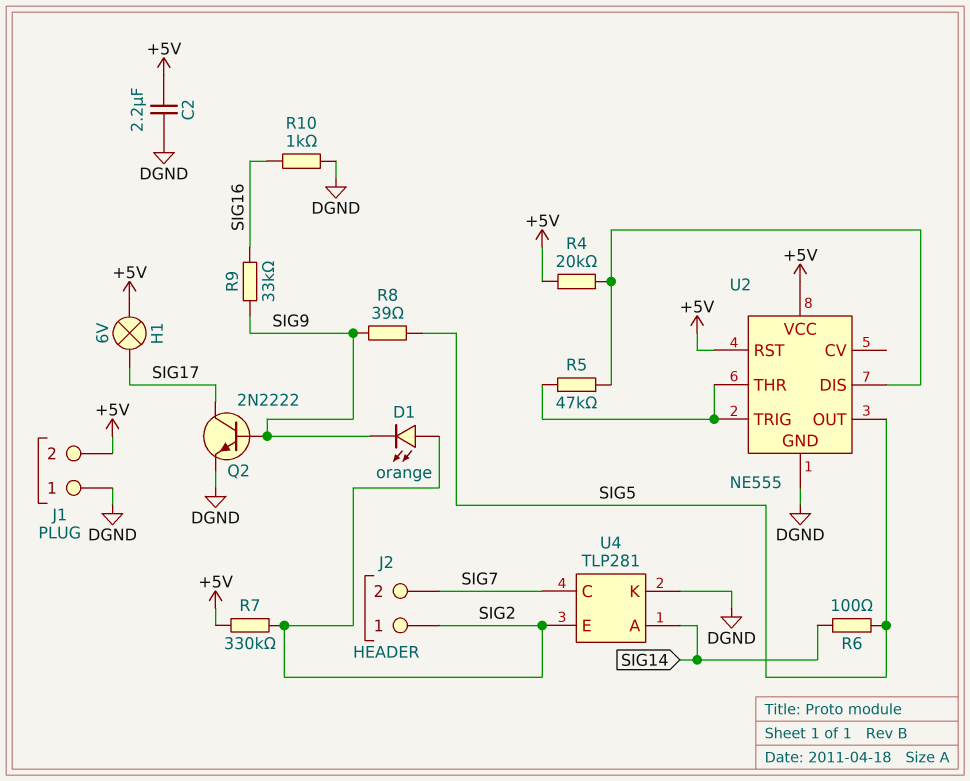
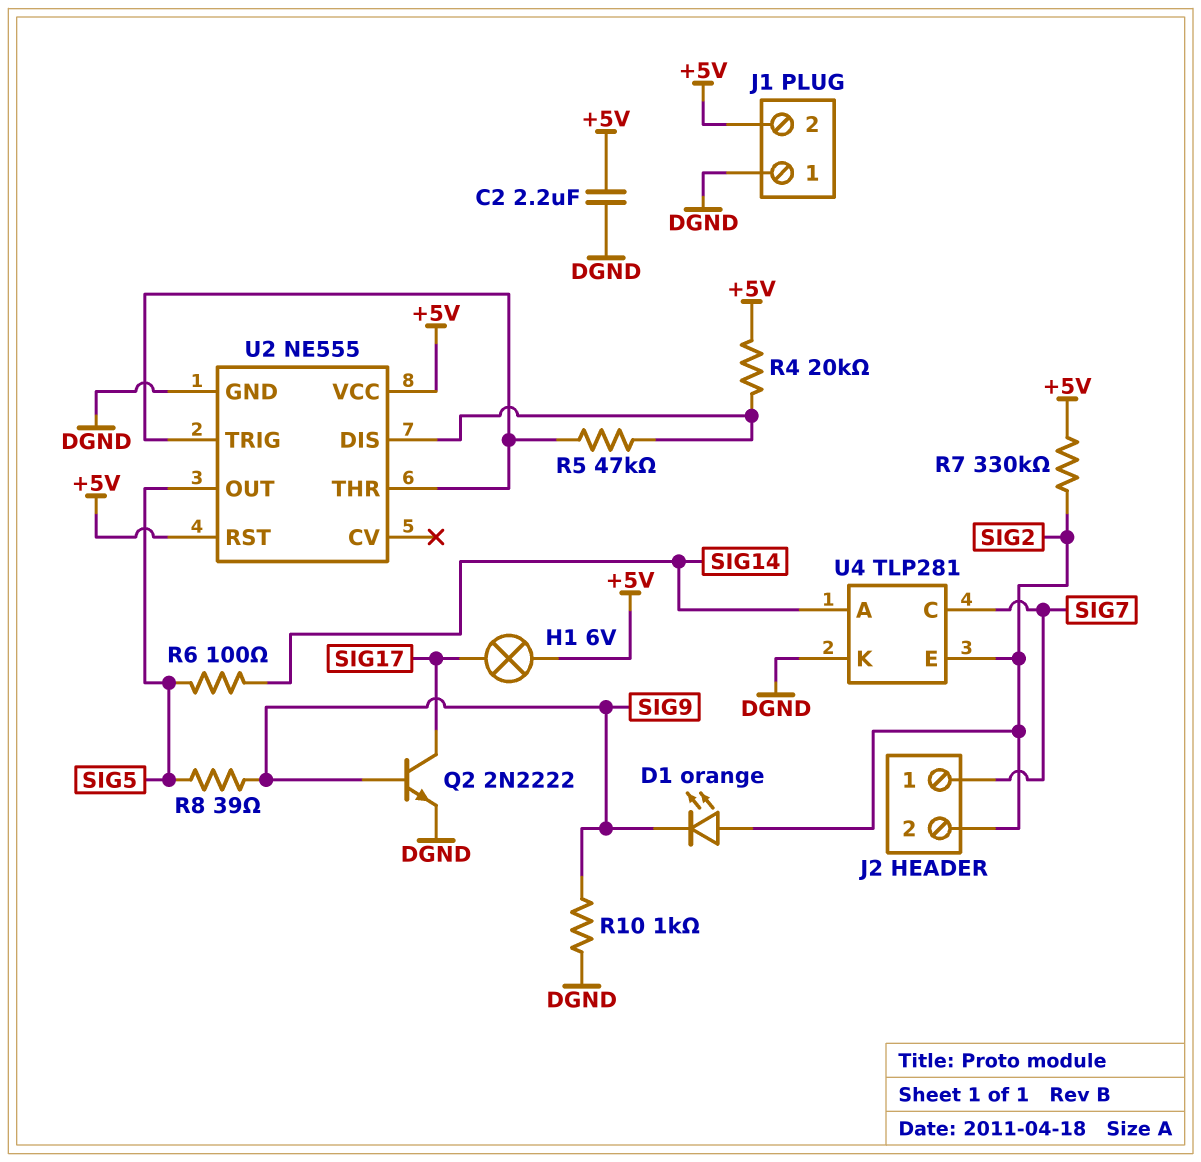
J2 pin 1: SIG2 -> SIG7
J2 pin 2: SIG7 -> SIG2
R9: 33k (SIG9, SIG16) -> none
R10: 1k (DGND, SIG16) -> 1k (DGND, SIG9)

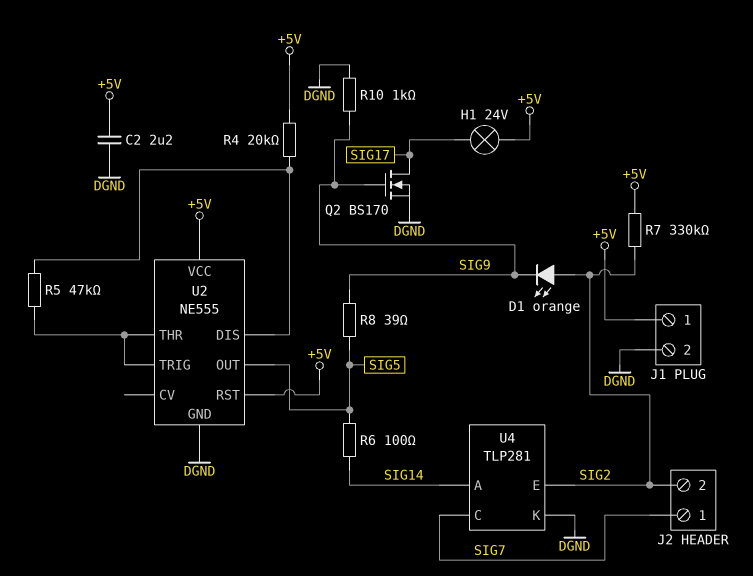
H1: lamp 6V (+5V, SIG17) -> lamp 24V (+5V, SIG17)
J1 pin 1: DGND -> +5V
J1 pin 2: +5V -> DGND
Q2: NPN 2N2222 (B SIG9, C SIG17, E DGND) -> NMOS BS170 (G SIG9, D SIG17, S DGND)

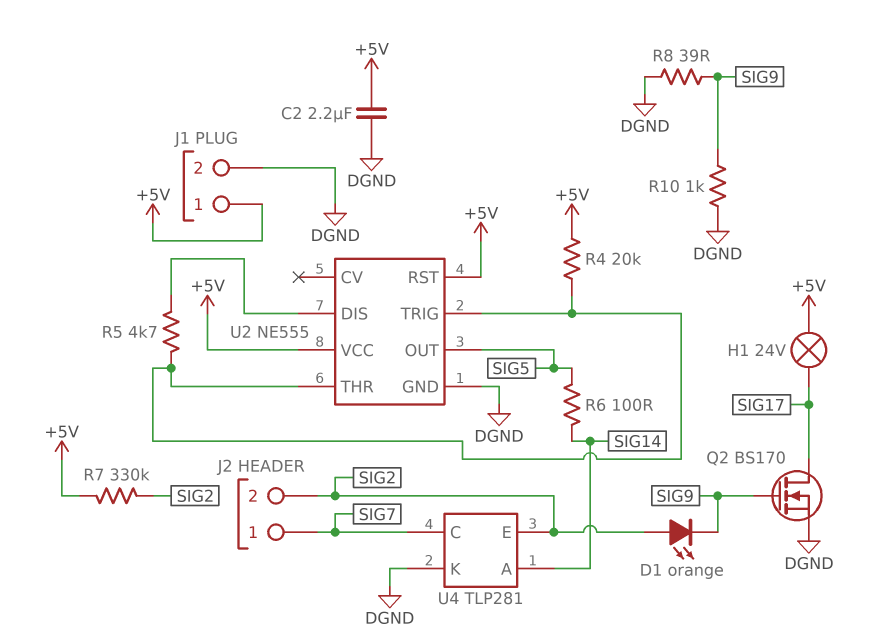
R4: 20k (+5V, U2/DIS) -> 20k (+5V, U2/THR)
R5: 47k (U2/DIS, U2/THR) -> 4.7k (U2/DIS, U2/THR)
R8: 39 (SIG5, SIG9) -> 39 (DGND, SIG9)

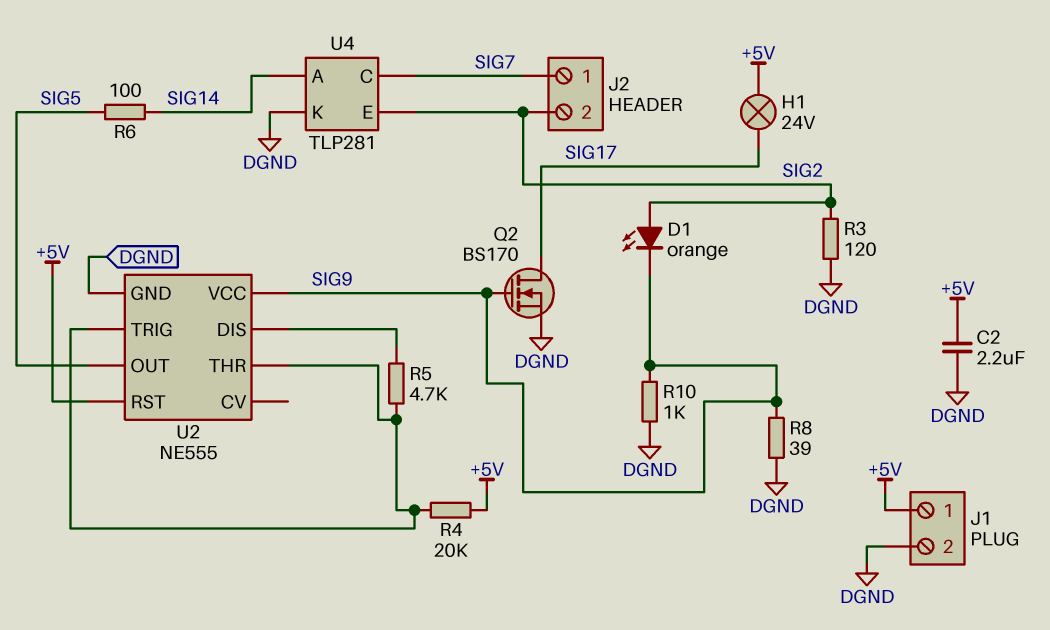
R3: none -> 120 (DGND, SIG2)
R7: 330k (+5V, SIG2) -> none
U2 pin VCC: +5V -> SIG9

